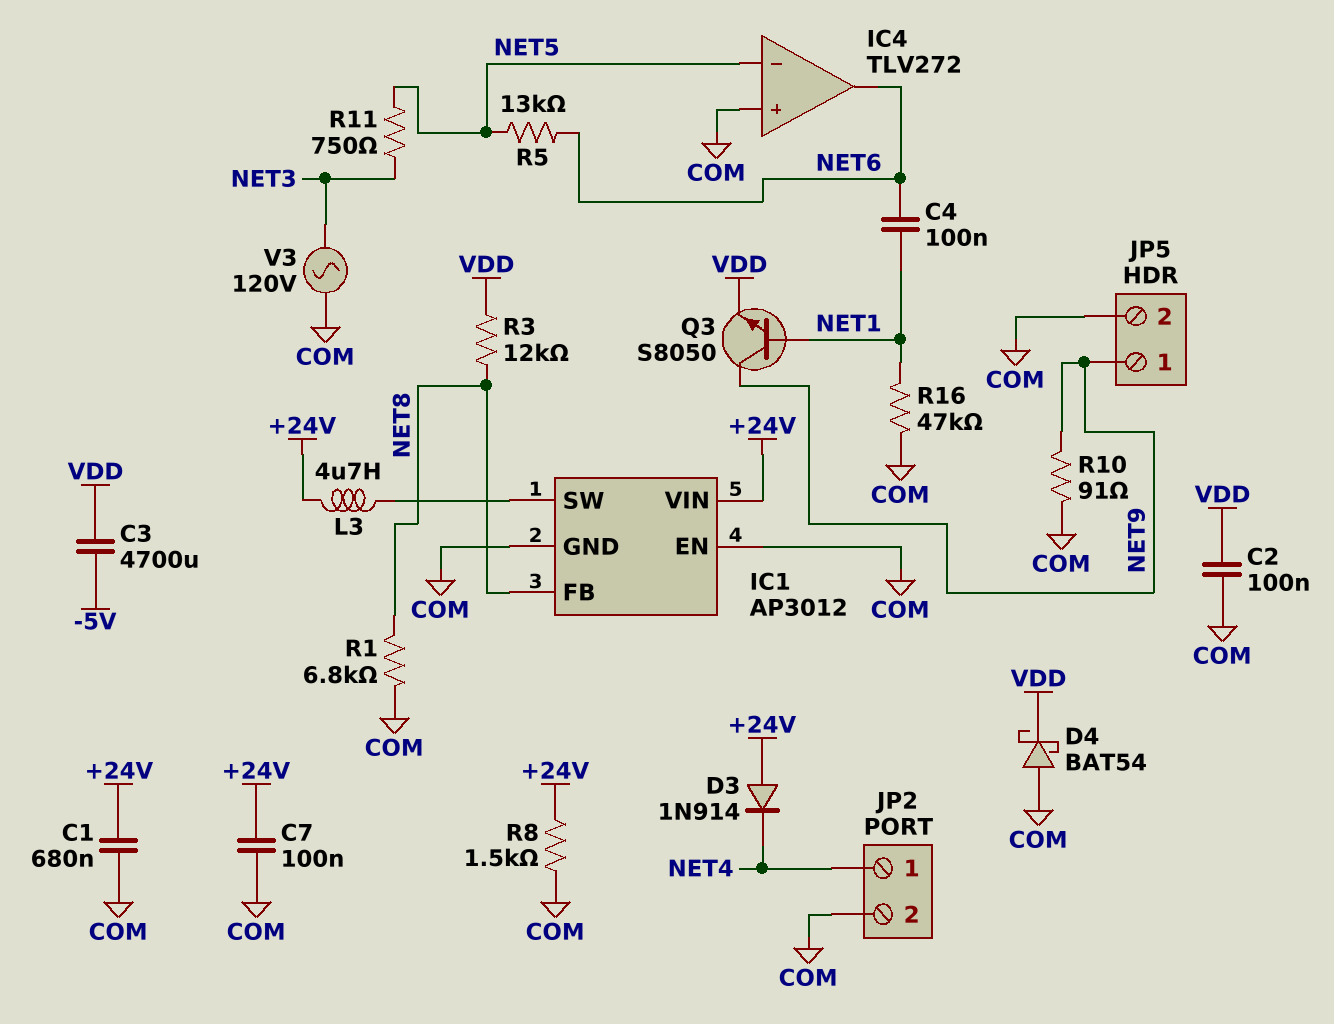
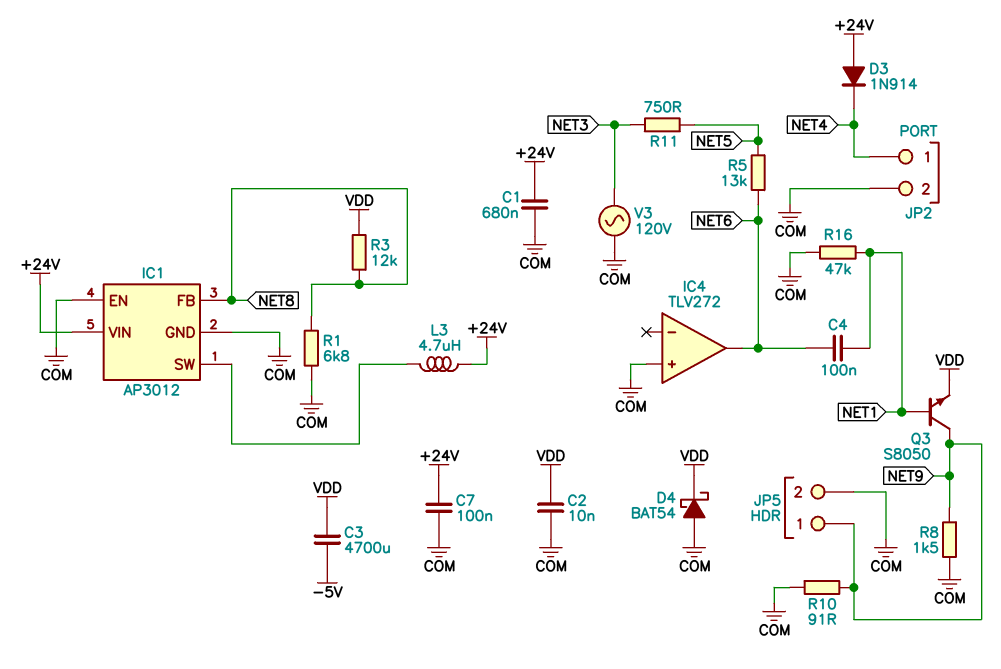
C2: 100nF (COM, VDD) -> 10nF (COM, VDD)
IC4 pin in-: NET5 -> none
R8: 1.5k (+24V, COM) -> 1.5k (COM, NET9)

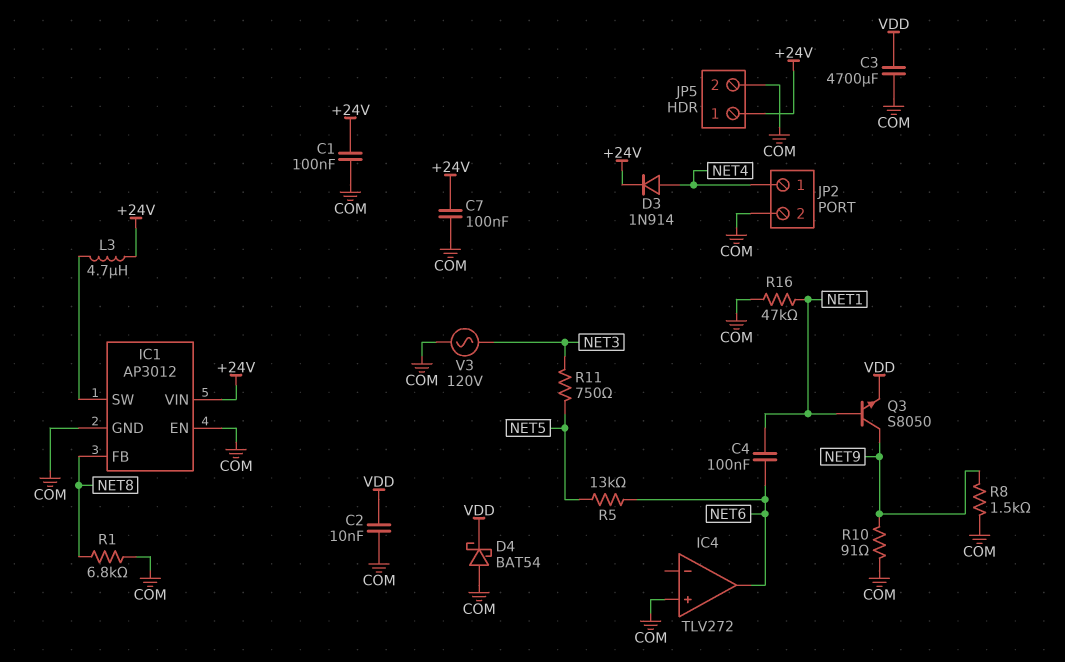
C1: 680nF (+24V, COM) -> 100nF (+24V, COM)
C3: 4700uF (-5V, VDD) -> 4700uF (COM, VDD)
D3: diode 1N914 (A +24V, K NET4) -> diode 1N914 (A NET4, K +24V)
JP5 pin 1: NET9 -> +24V
R3: 12k (NET8, VDD) -> none

